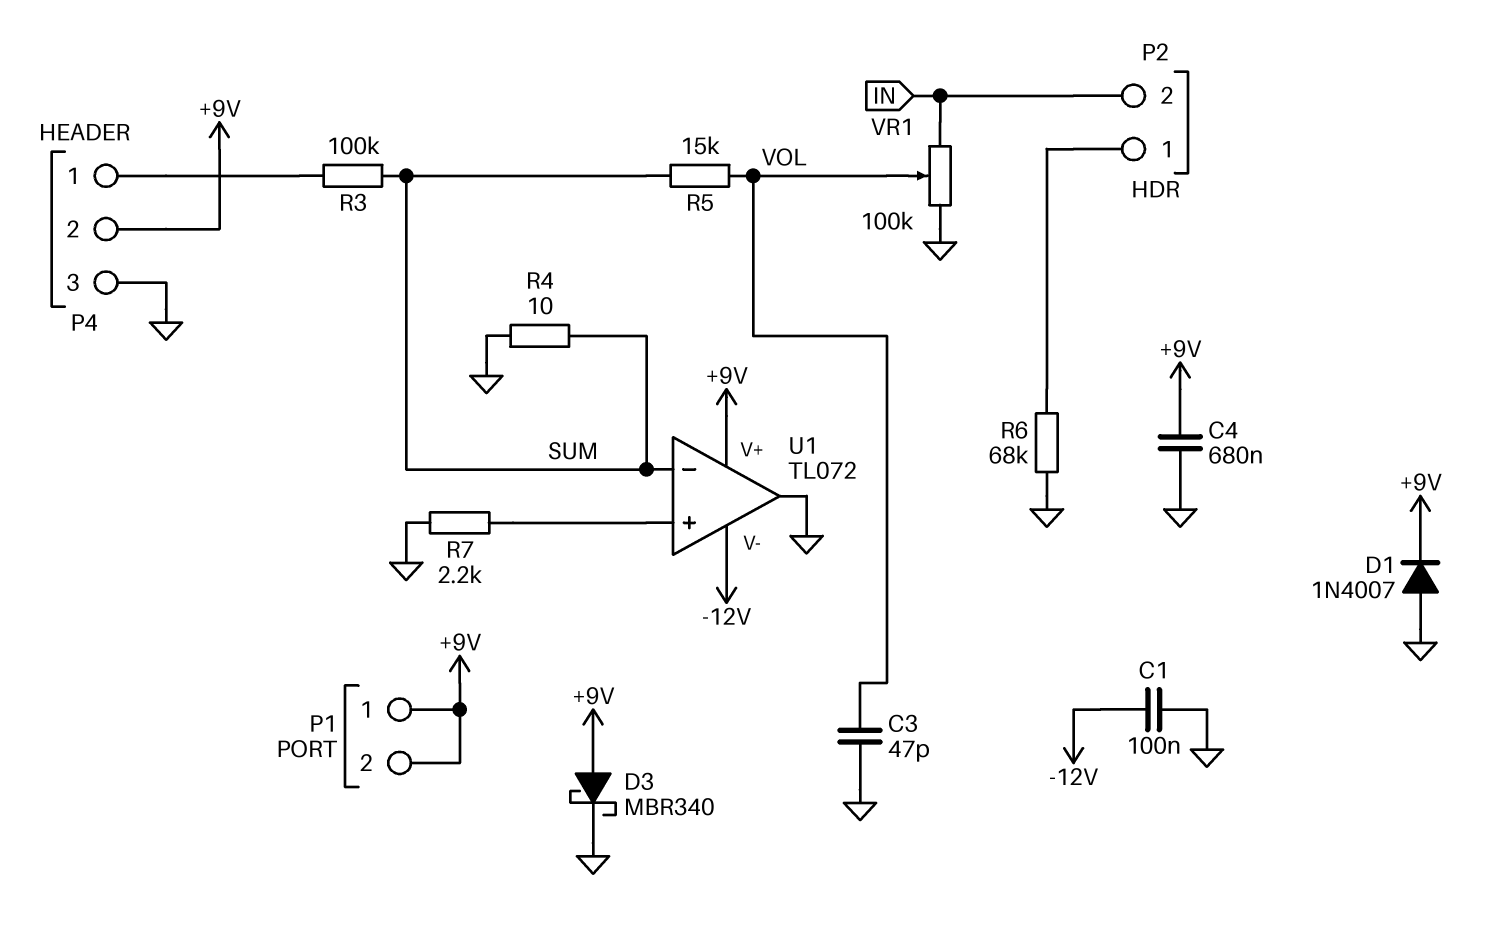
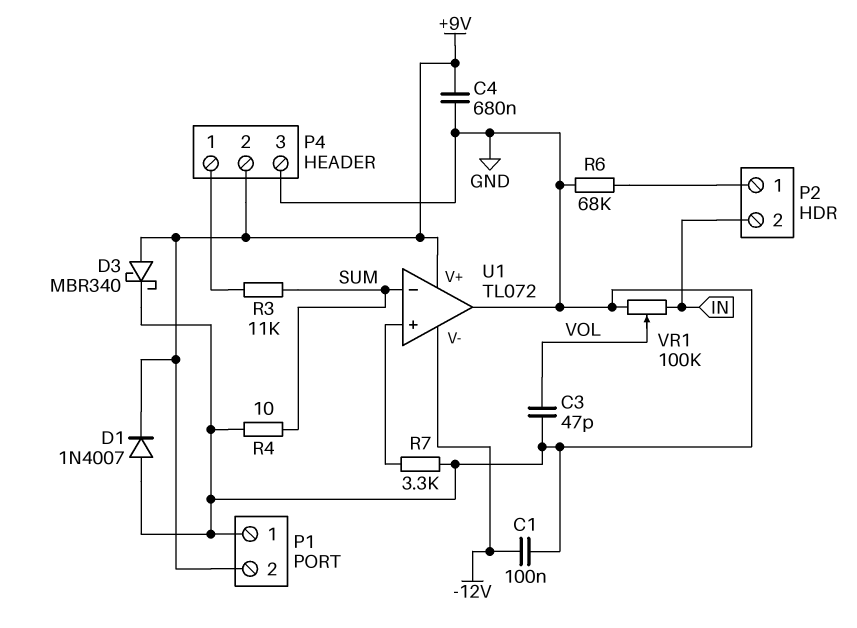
P1 pin 1: +9V -> GND
R3: 100k (P4/1, SUM) -> 11k (P4/1, SUM)
R5: 15k (SUM, VOL) -> none
R7: 2.2k (GND, U1/in+) -> 3.3k (GND, U1/in+)

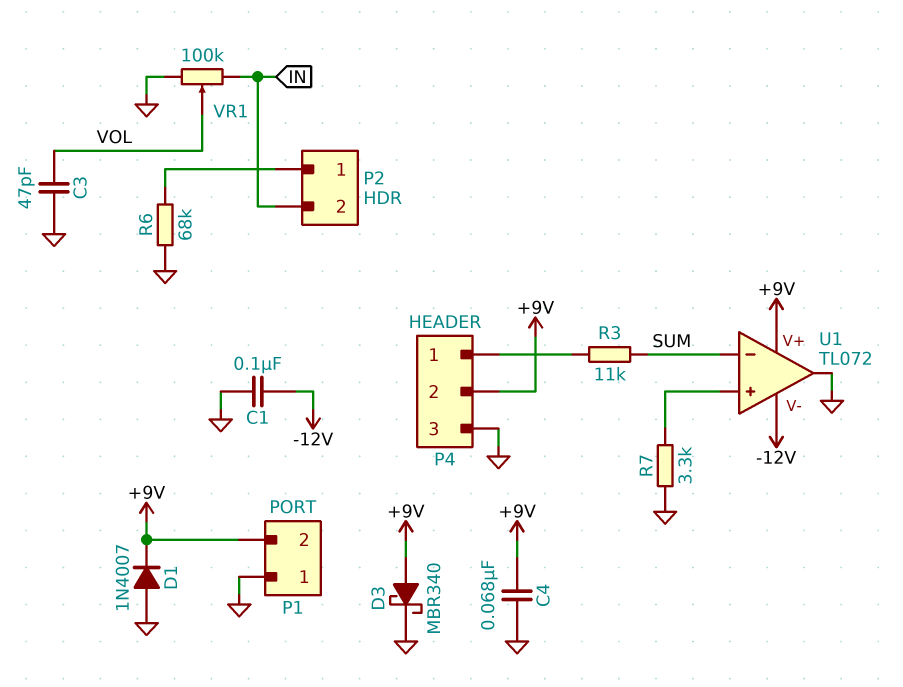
C4: 680nF (+9V, GND) -> 68nF (+9V, GND)
R4: 10 (GND, SUM) -> none

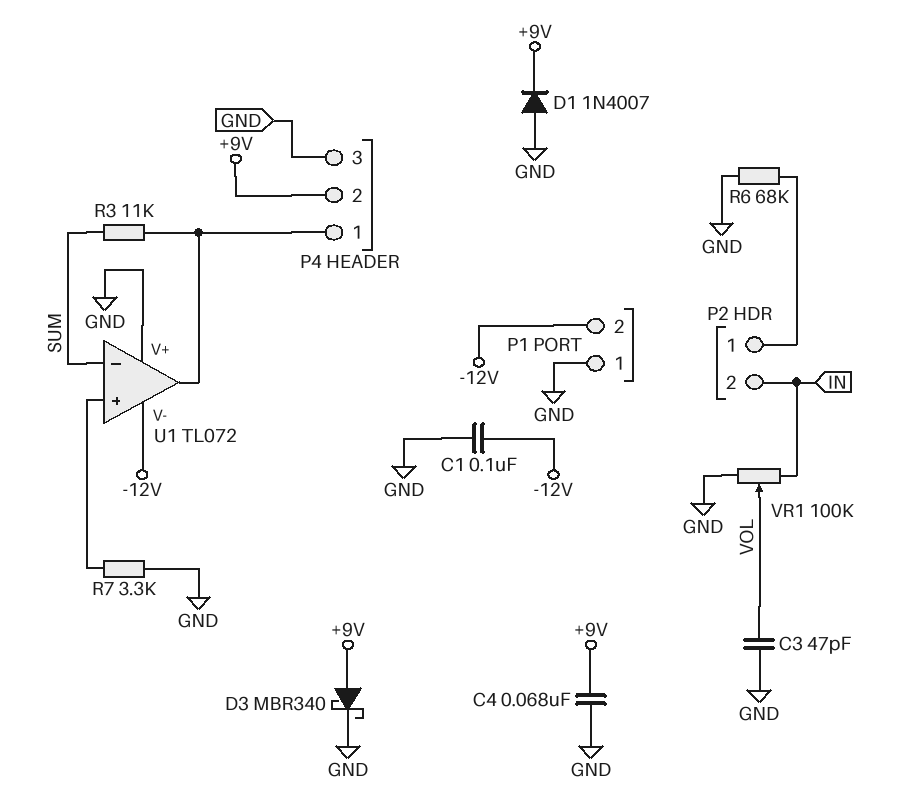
P1 pin 2: +9V -> -12V
U1 pin V+: +9V -> GND
U1 pin out: GND -> P4/1

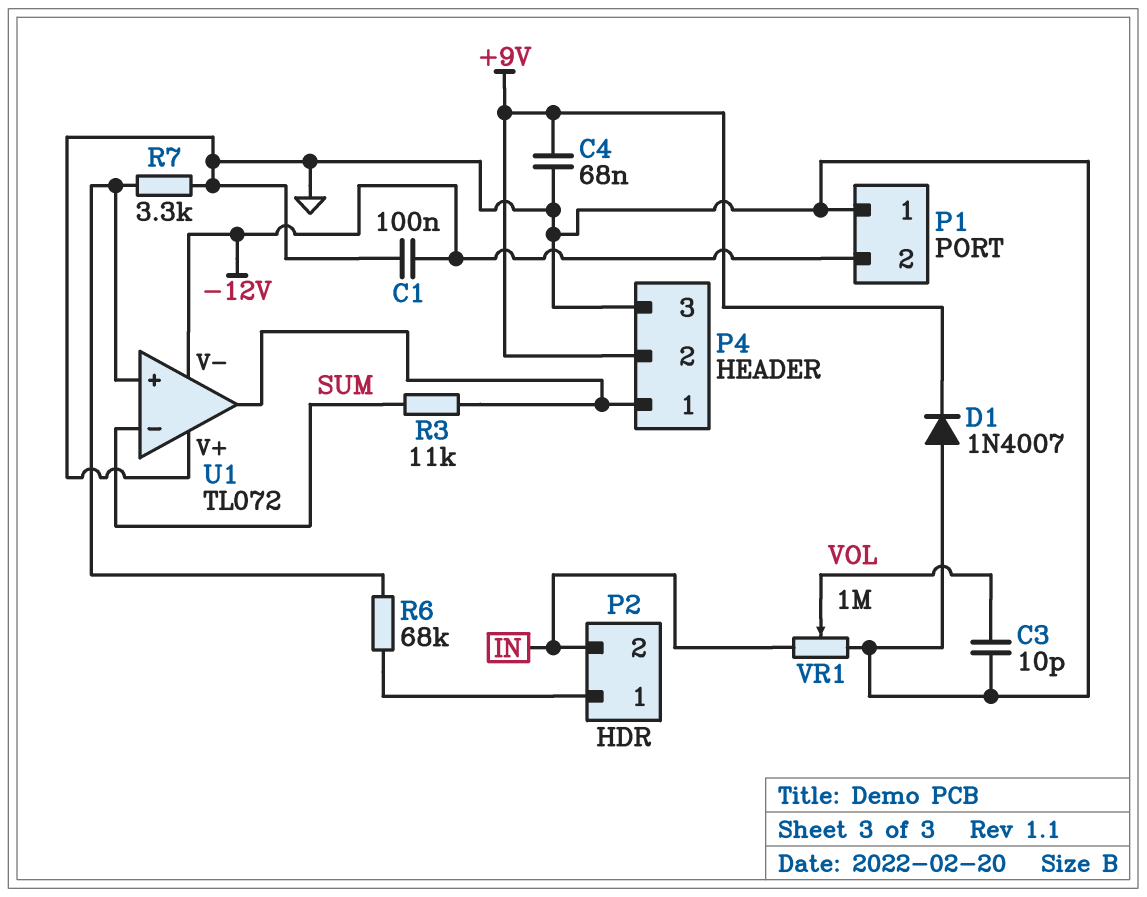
C3: 47pF (GND, VOL) -> 10pF (GND, VOL)
D3: schottky MBR340 (A +9V, K GND) -> none
R6: 68k (GND, P2/1) -> 68k (P2/1, U1/in+)
VR1: 100k (GND, IN, wiper VOL) -> 1M (GND, IN, wiper VOL)

